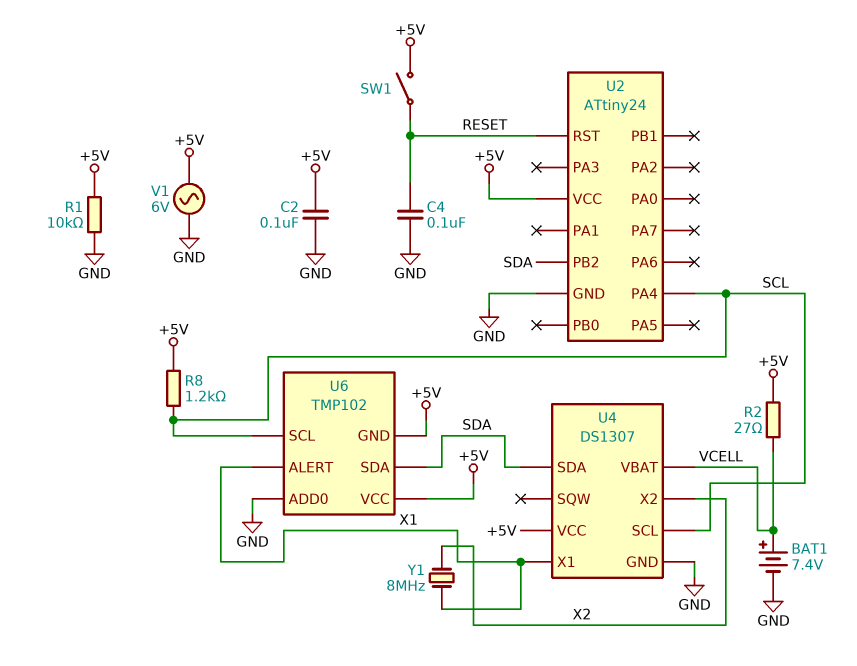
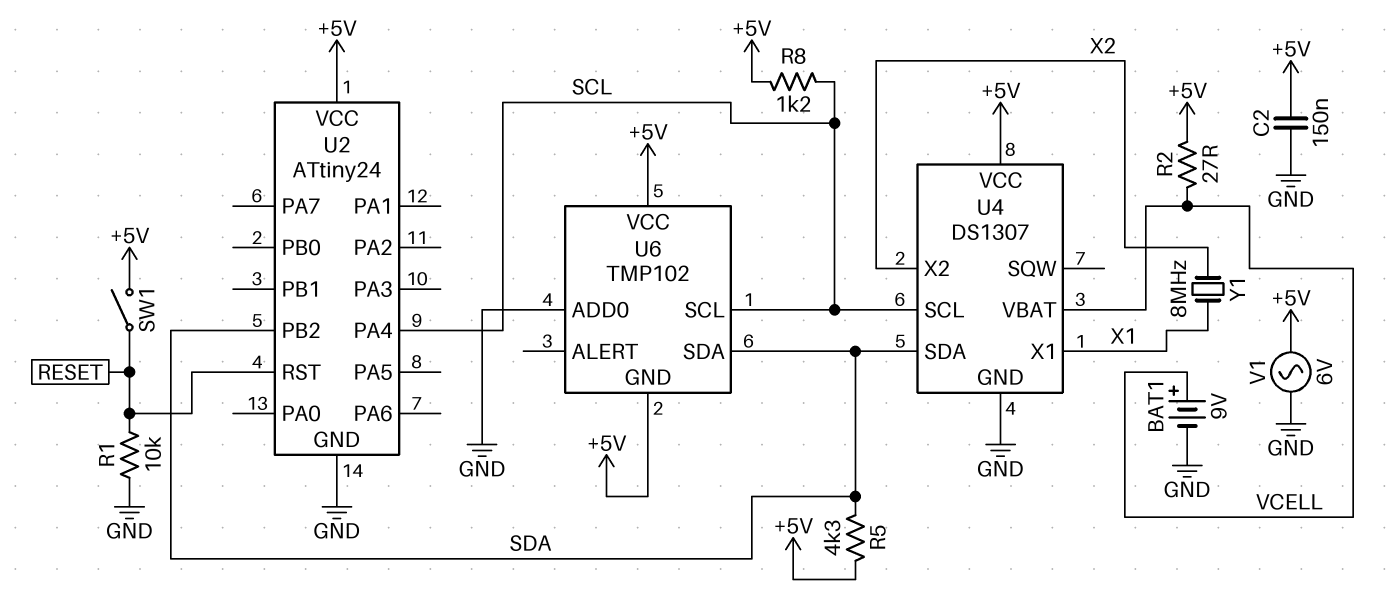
BAT1: 7.4V (plus VCELL, minus GND) -> 9V (plus VCELL, minus GND)
C2: 100nF (+5V, GND) -> 150nF (+5V, GND)
C4: 100nF (GND, RESET) -> none
R1: 10k (+5V, GND) -> 10k (GND, RESET)
R5: none -> 4.3k (+5V, SDA)
U6 pin ALERT: X1 -> none

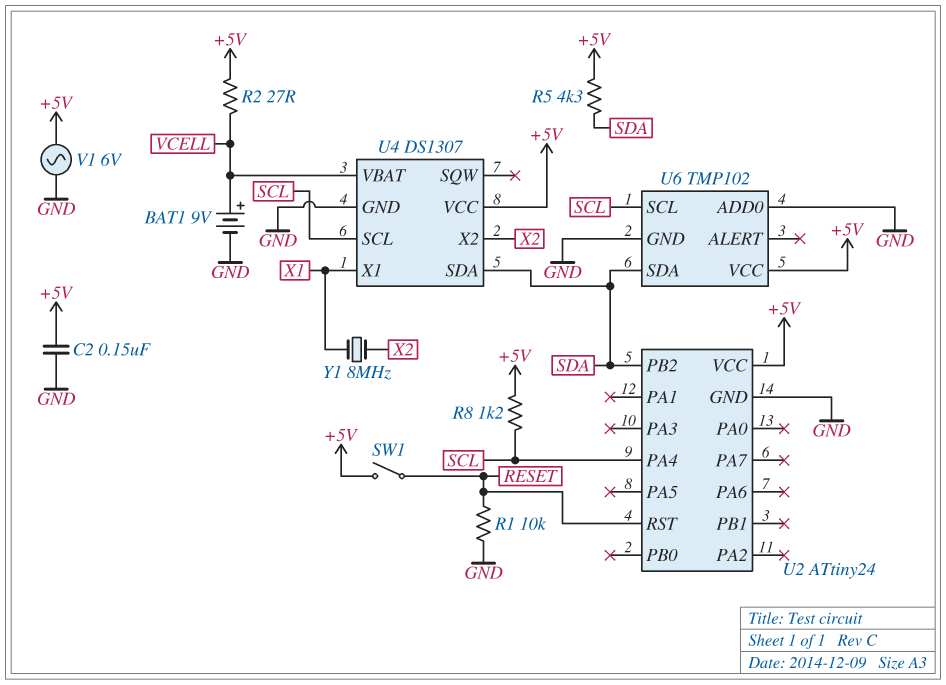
U6 pin GND: +5V -> GND

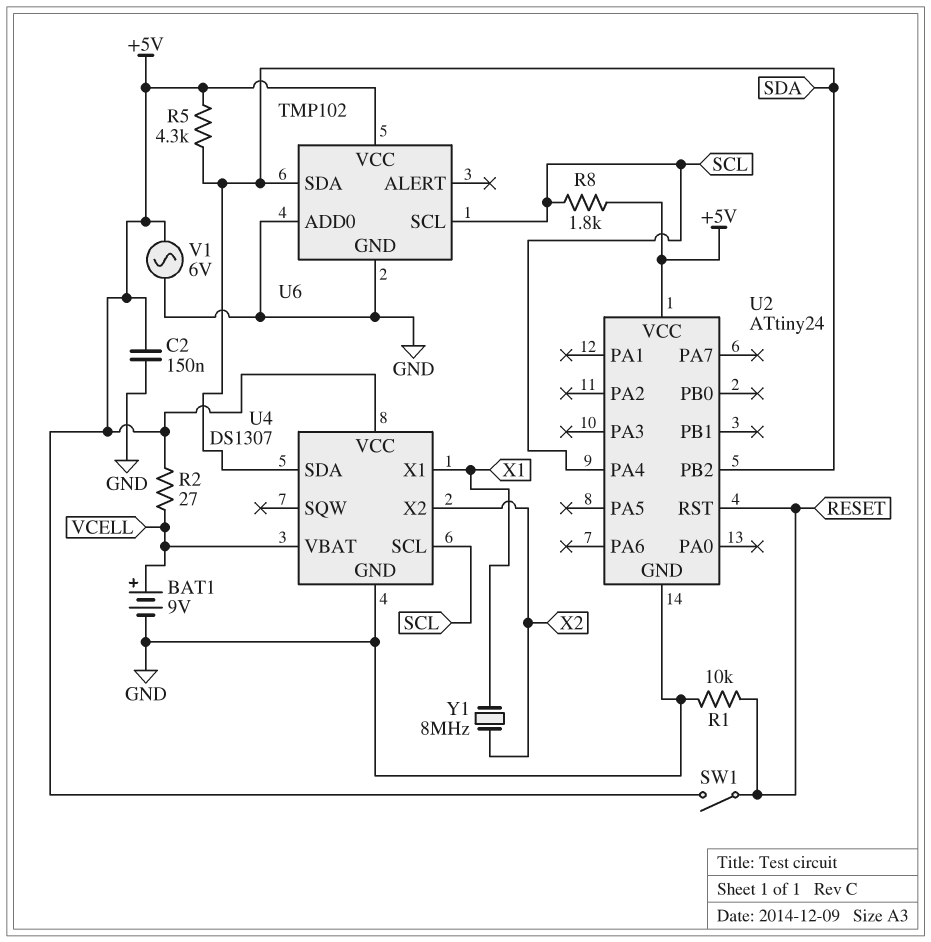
R8: 1.2k (+5V, SCL) -> 1.8k (+5V, SCL)

